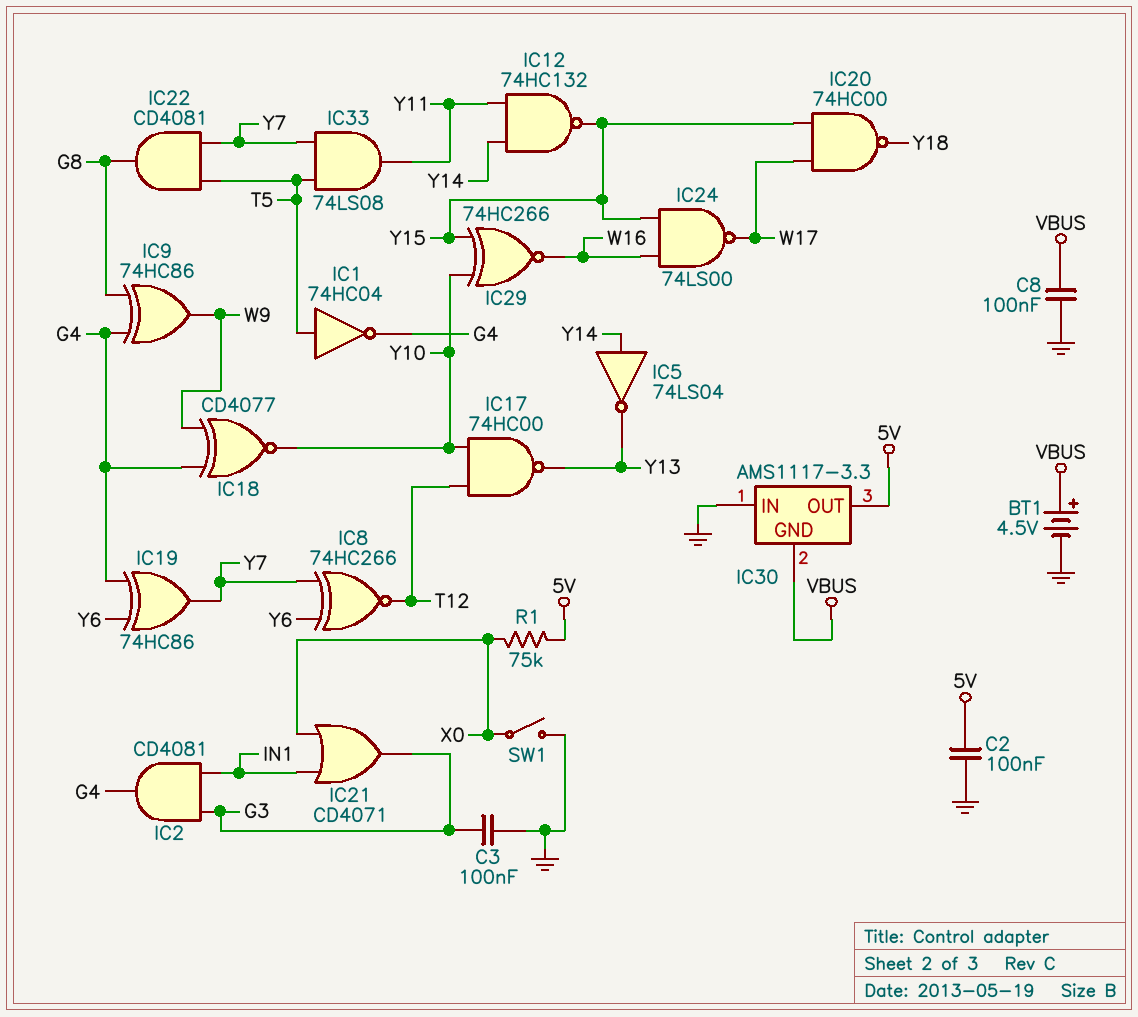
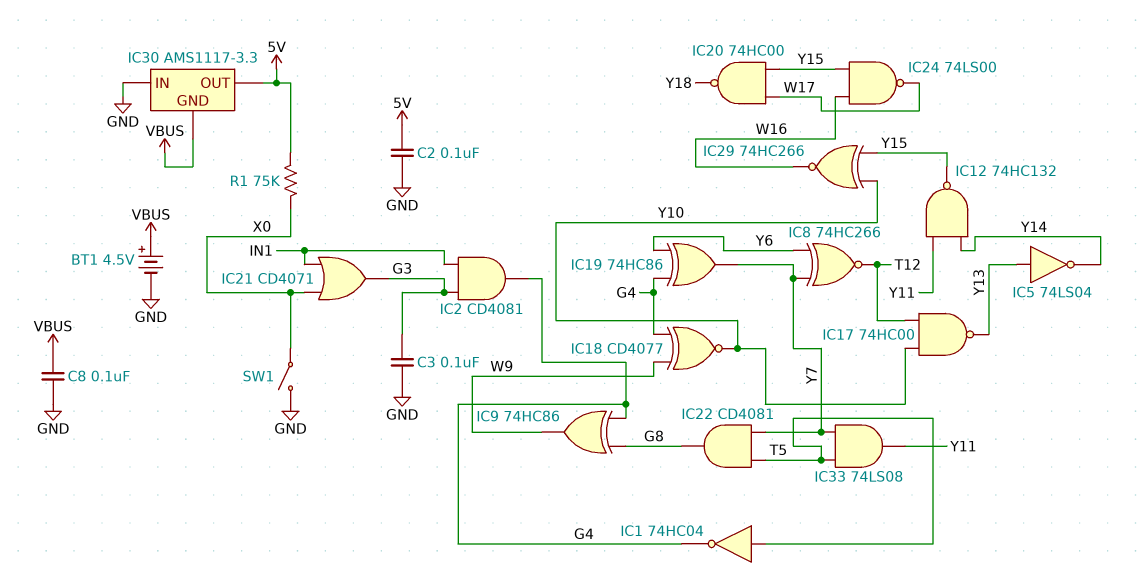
IC5: NOT 74LS04 (in Y14, out Y13) -> NOT 74LS04 (in Y13, out Y14)

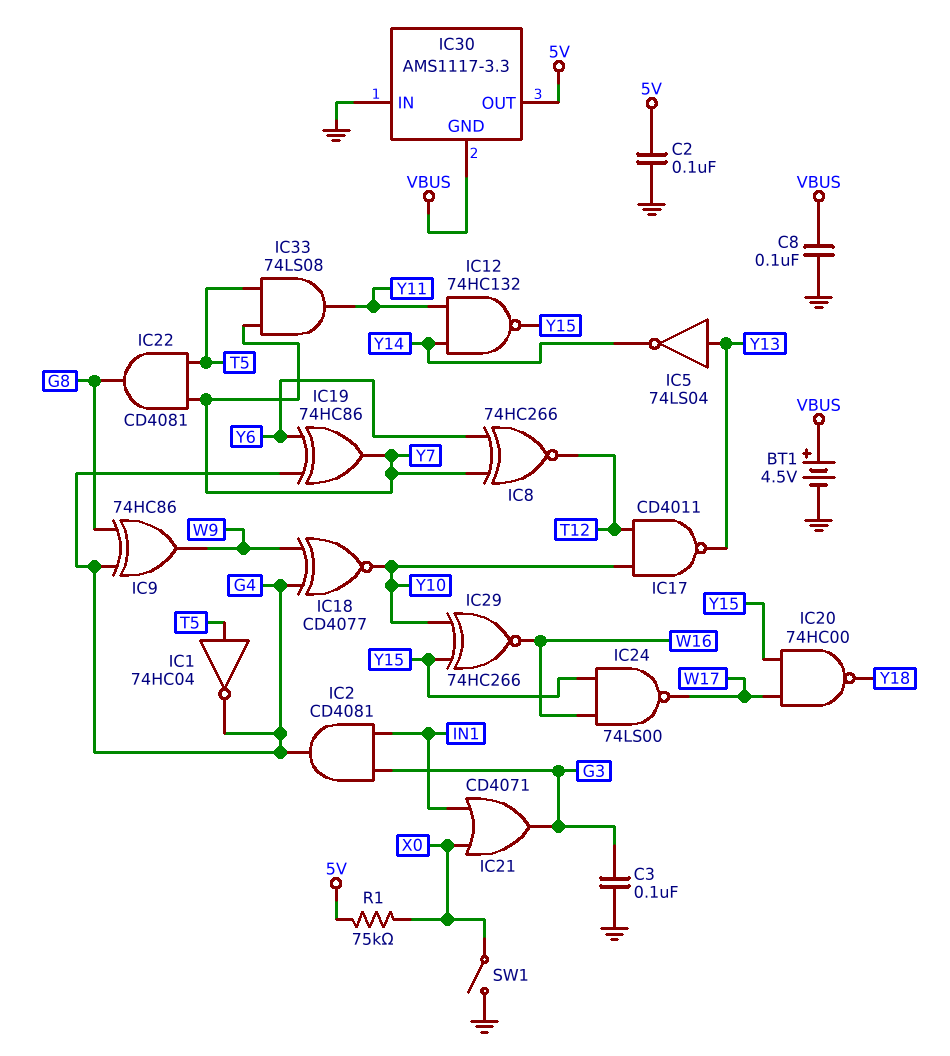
IC17: NAND 74HC00 (in T12, in Y10, out Y13) -> NAND CD4011 (in T12, in Y10, out Y13)

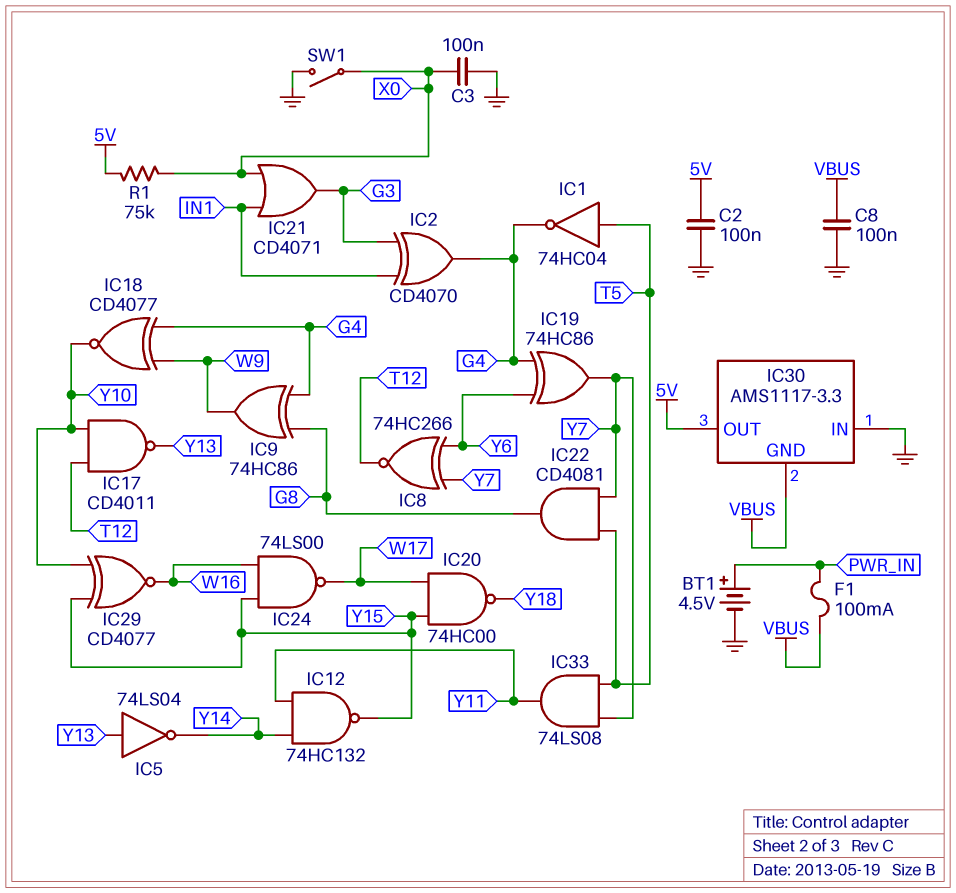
BT1: 4.5V (plus VBUS, minus GND) -> 4.5V (plus PWR_IN, minus GND)
C3: 100nF (G3, GND) -> 100nF (GND, X0)
F1: none -> 100mA (PWR_IN, VBUS)
IC2: AND CD4081 (in G3, in IN1, out G4) -> XOR CD4070 (in G3, in IN1, out G4)
IC29: XNOR 74HC266 (in Y10, in Y15, out W16) -> XNOR CD4077 (in Y10, in Y15, out W16)

